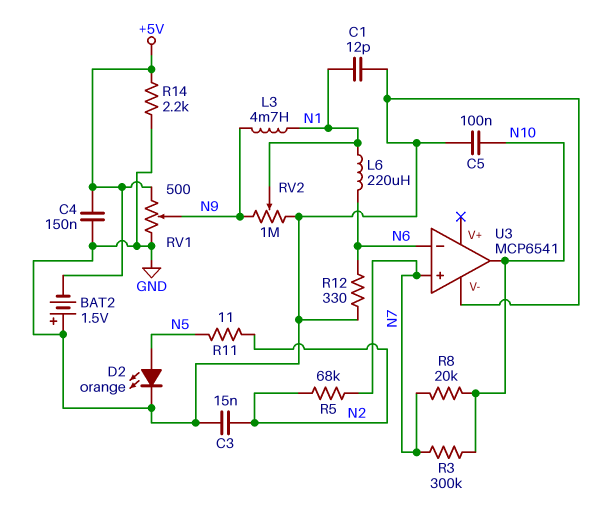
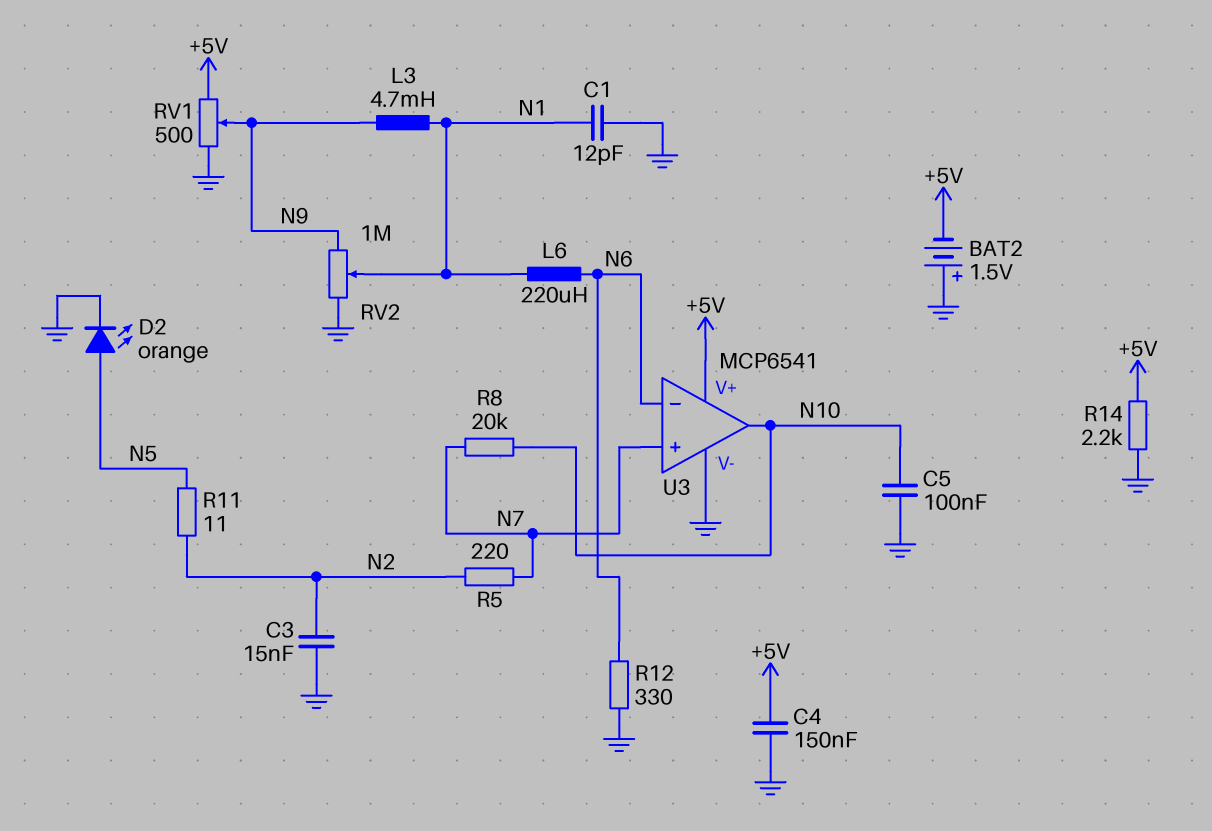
R3: 300k (N7, N10) -> none
R5: 68k (N2, N7) -> 220 (N2, N7)
U3 pin V+: none -> +5V

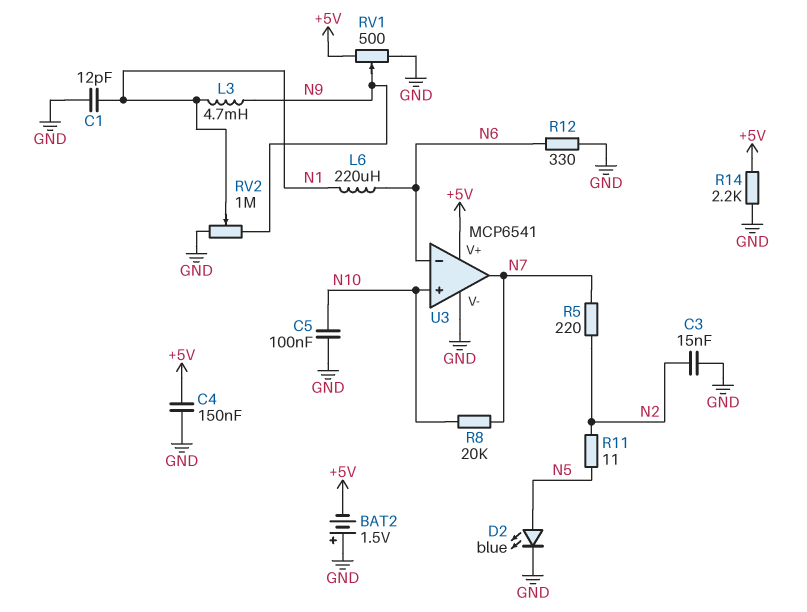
D2: LED orange (A N5, K GND) -> LED blue (A N5, K GND)
U3 pin in+: N7 -> N10
U3 pin out: N10 -> N7

